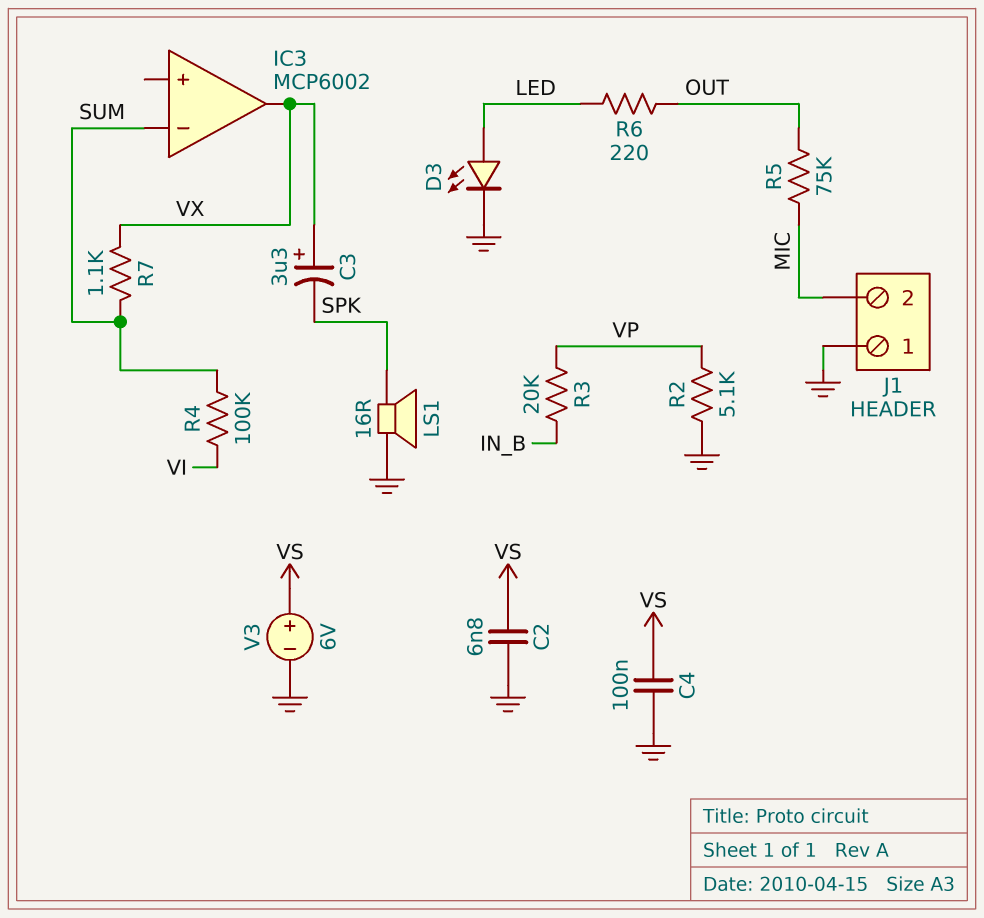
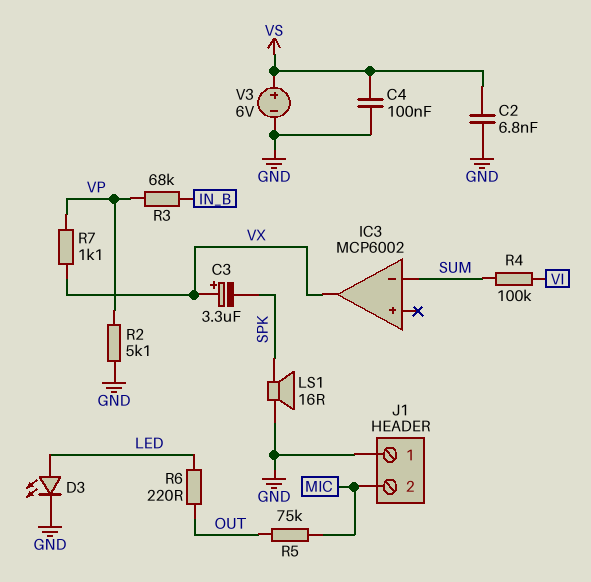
R3: 20k (IN_B, VP) -> 68k (IN_B, VP)
R7: 1.1k (SUM, VX) -> 1.1k (VP, VX)

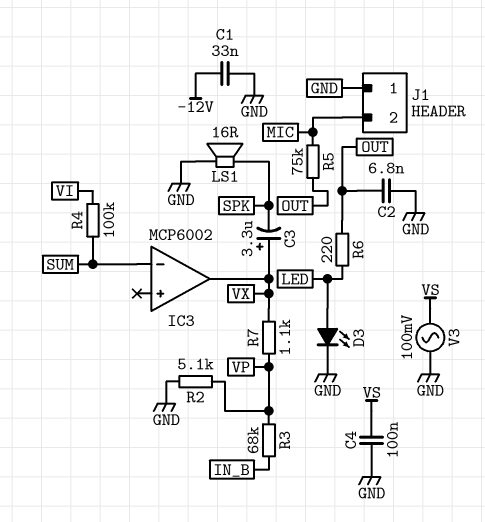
C1: none -> 33nF (-12V, GND)
C2: 6.8nF (GND, VS) -> 6.8nF (GND, OUT)
V3: 6V (plus VS, minus GND) -> AC 100mV (GND, VS)

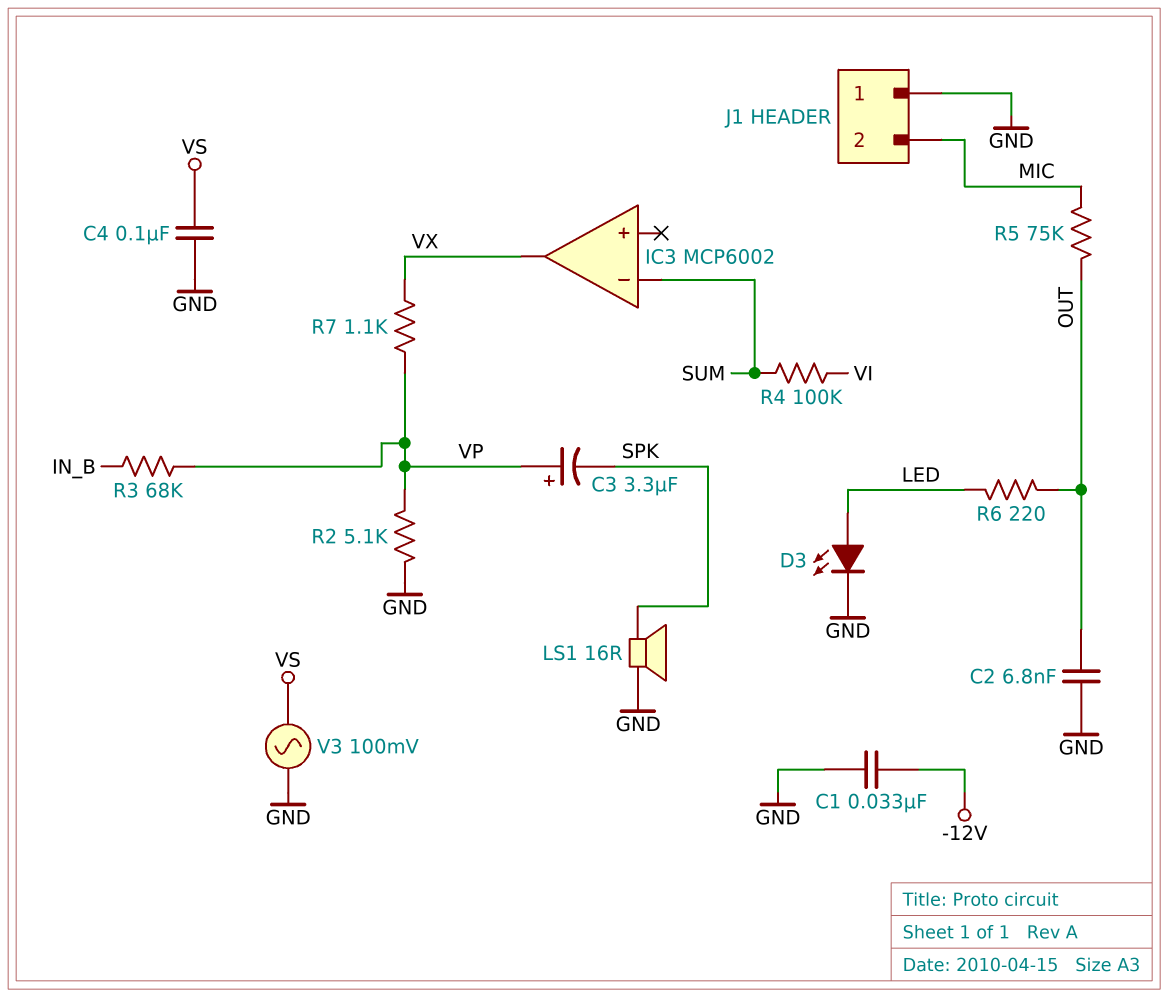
C3: 3.3uF (plus VX, minus SPK) -> 3.3uF (plus VP, minus SPK)

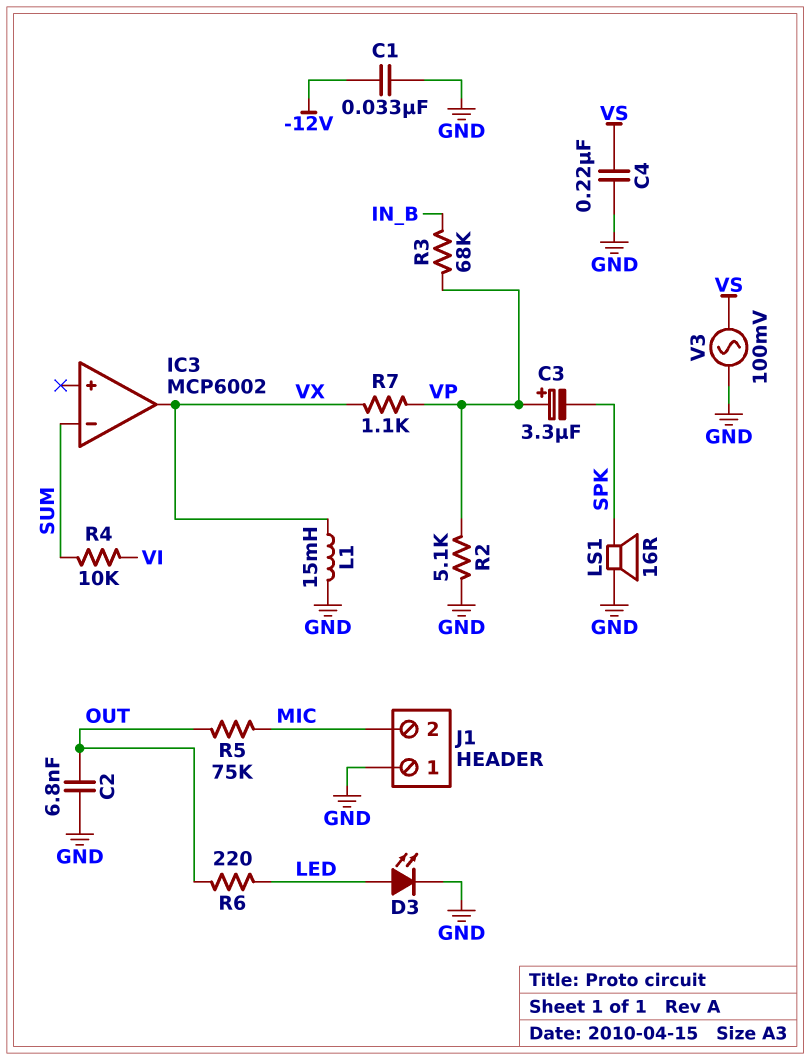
C4: 100nF (GND, VS) -> 220nF (GND, VS)
L1: none -> 15mH (GND, VX)
R4: 100k (SUM, VI) -> 10k (SUM, VI)

